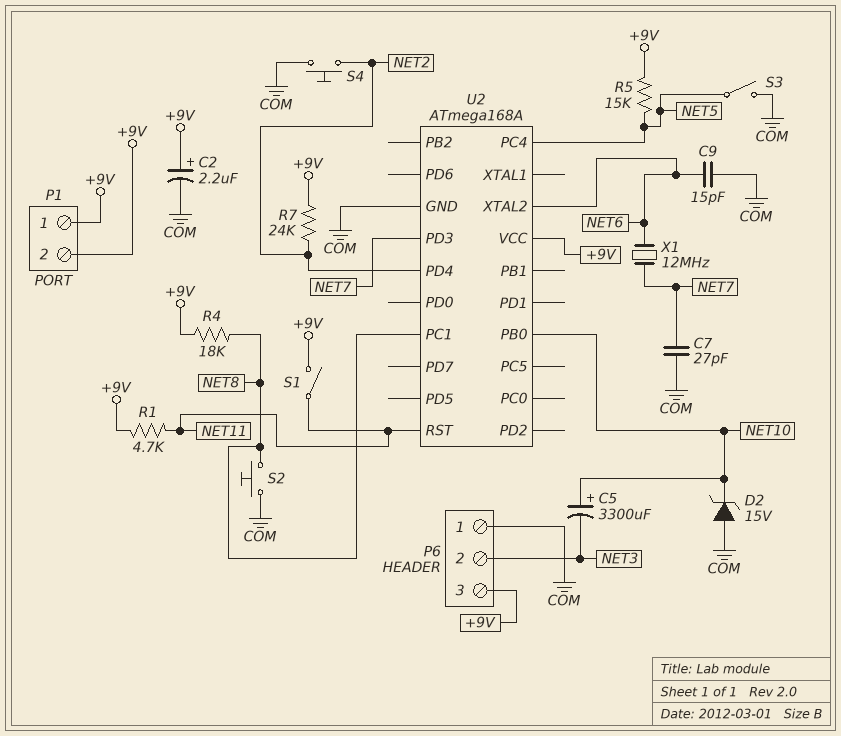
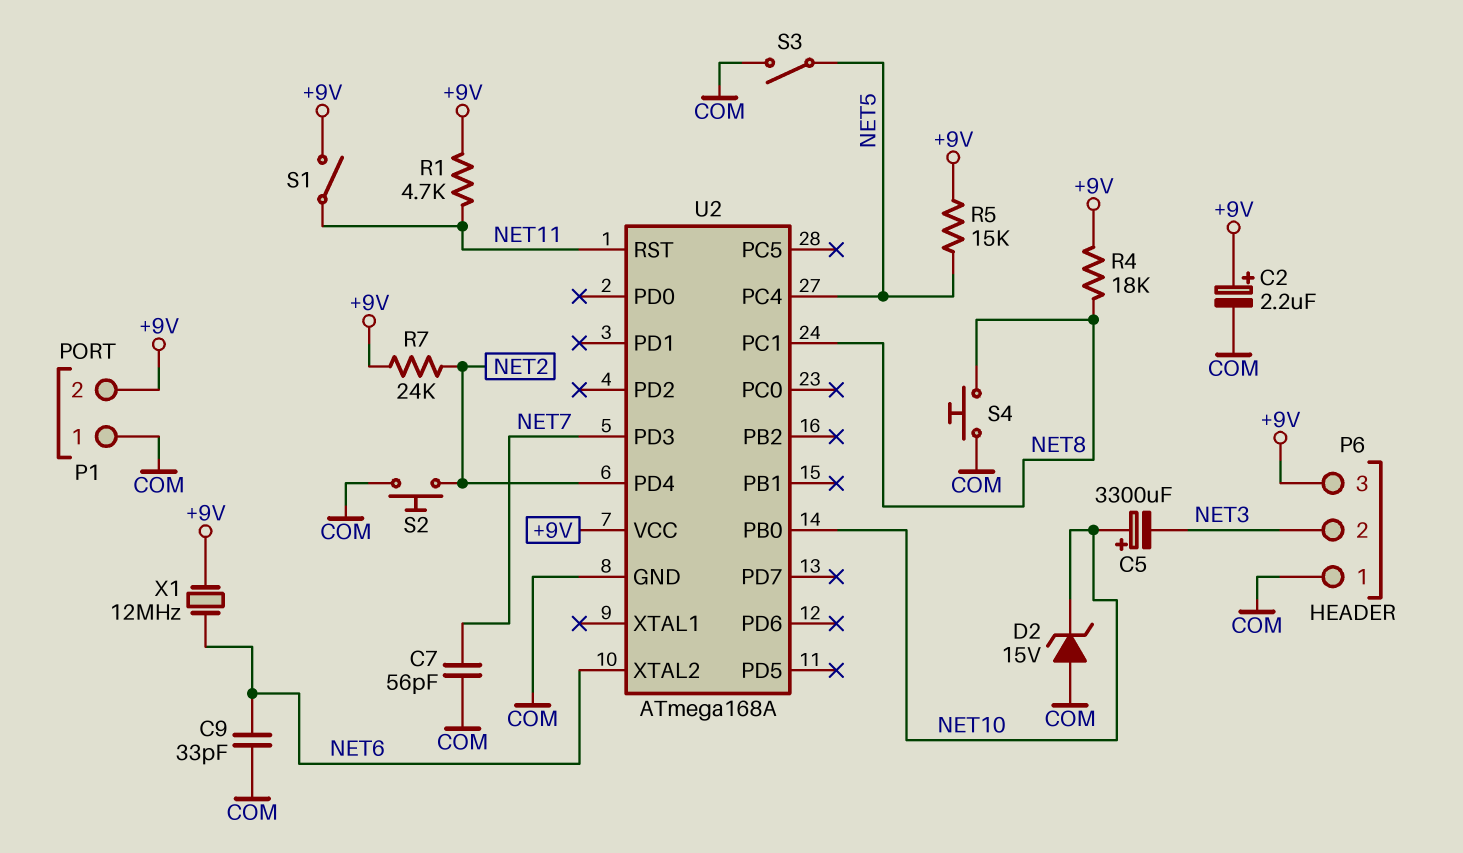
C7: 27pF (COM, NET7) -> 56pF (COM, NET7)
C9: 15pF (COM, NET6) -> 33pF (COM, NET6)
P1 pin 1: +9V -> COM
S2: button (COM, NET8) -> button (COM, NET2)
S4: button (COM, NET2) -> button (COM, NET8)
X1: 12MHz (NET6, NET7) -> 12MHz (+9V, NET6)

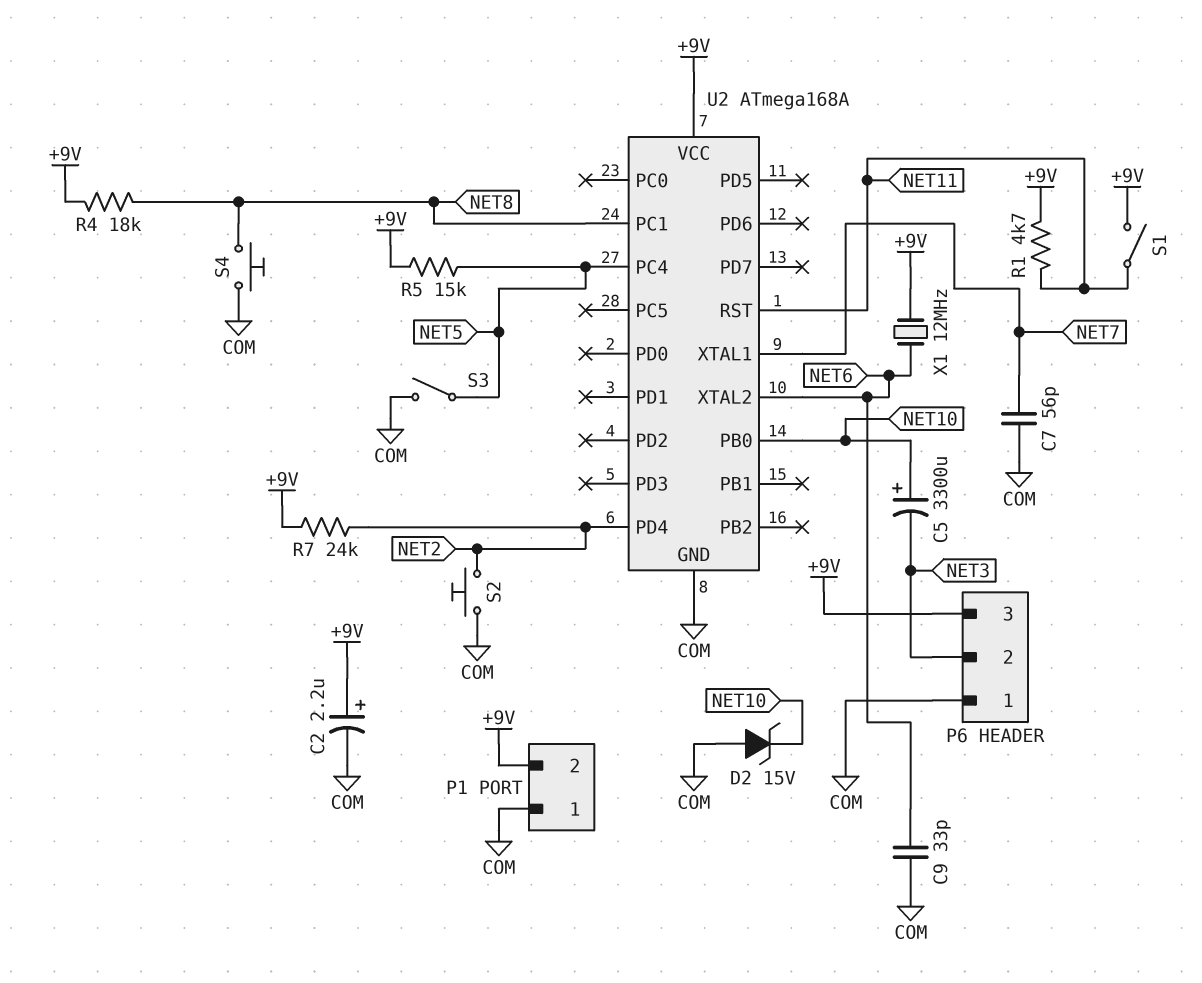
U2 pin PD3: NET7 -> none
U2 pin XTAL1: none -> NET7

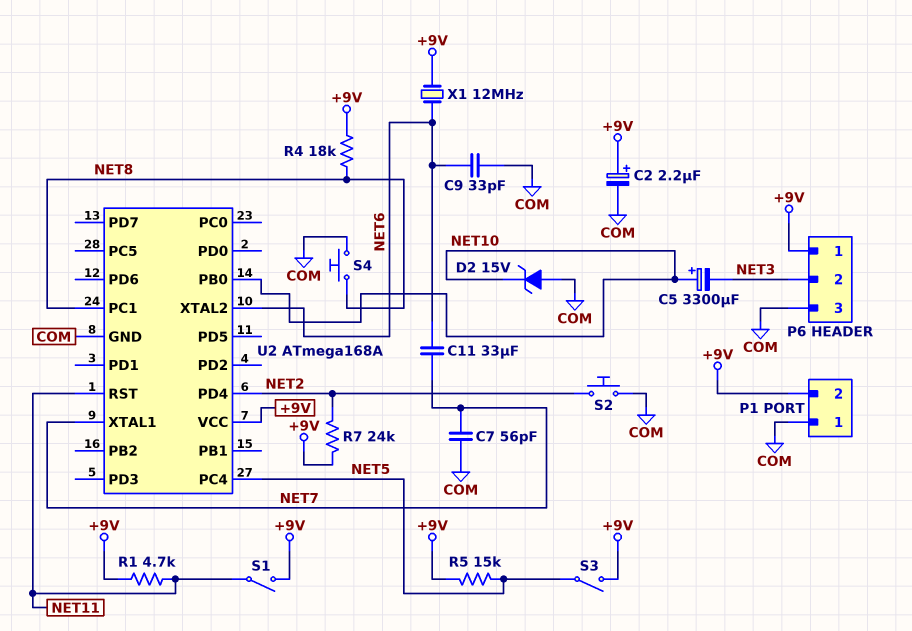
C11: none -> 33uF (NET6, NET7)
P6 pin 1: COM -> +9V
P6 pin 3: +9V -> COM
S3: switch (COM, NET5) -> switch (+9V, NET5)

